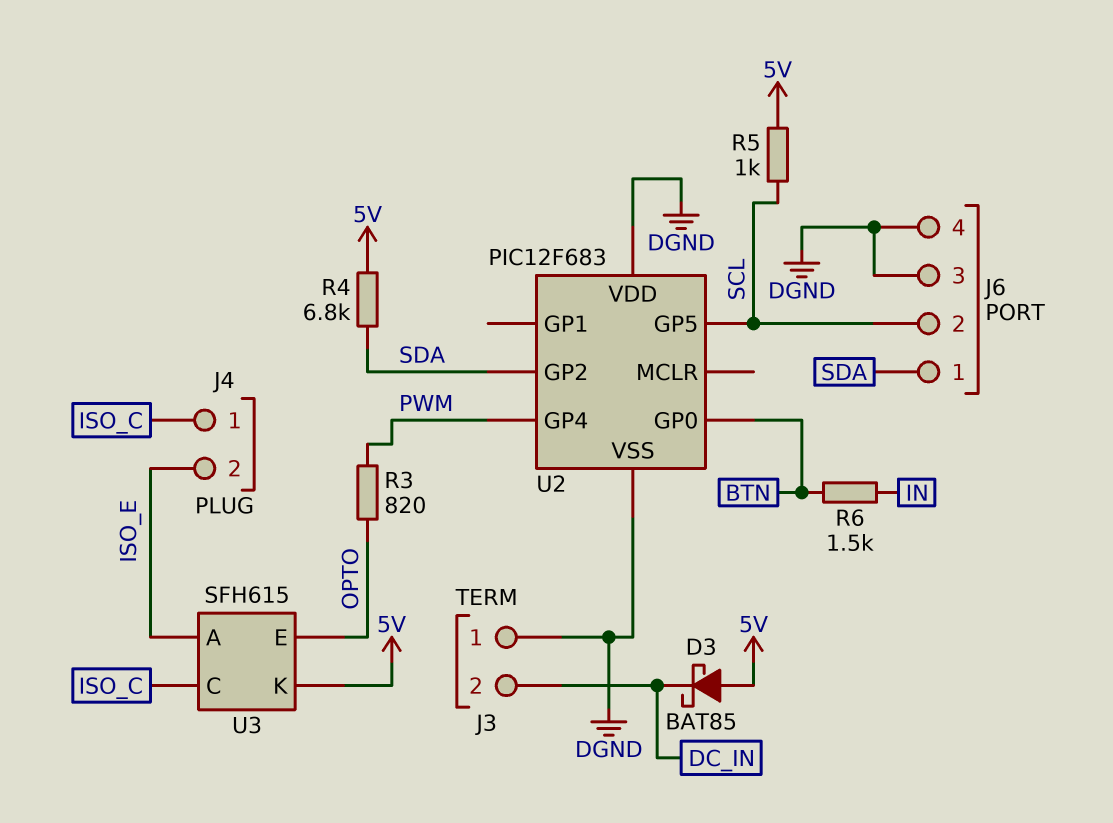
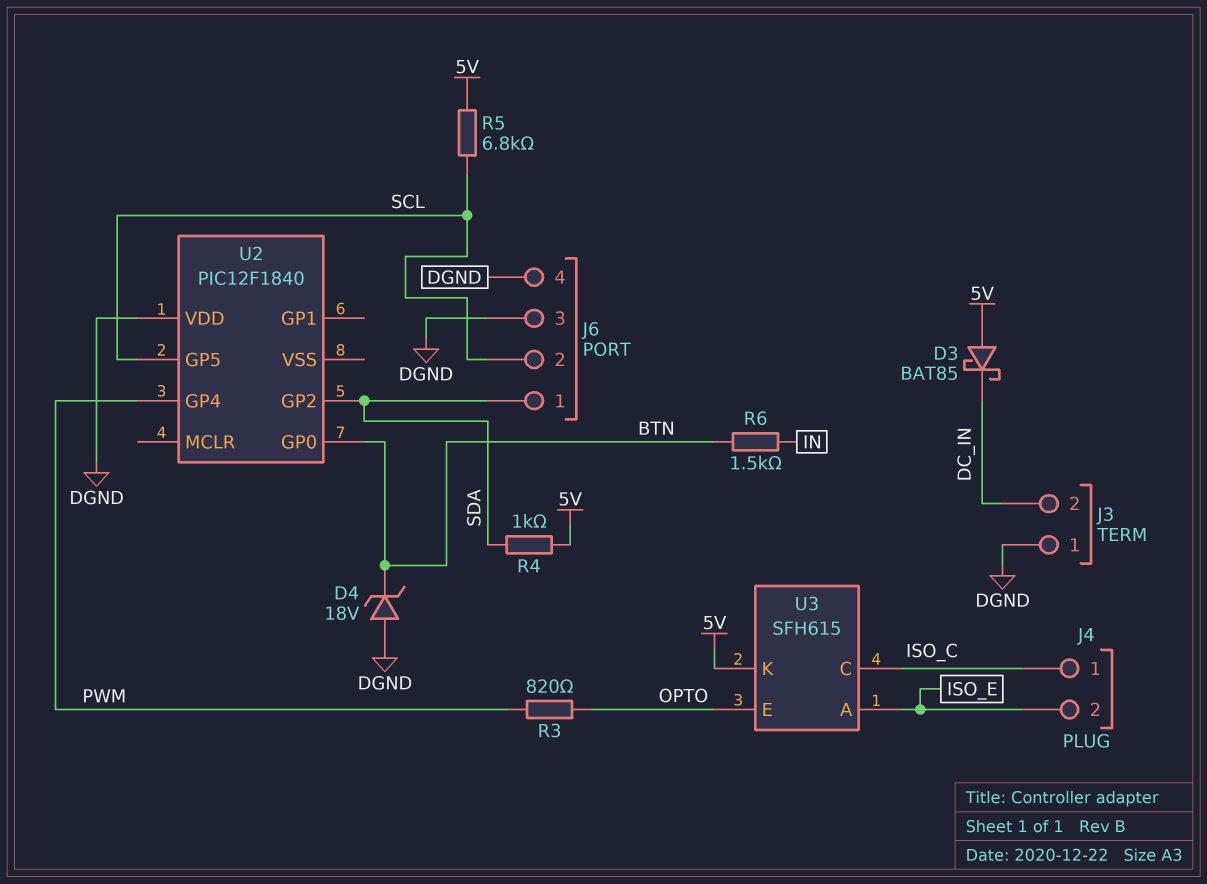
D4: none -> zener 18V (A DGND, K BTN)
R4: 6.8k (5V, SDA) -> 1k (5V, SDA)
R5: 1k (5V, SCL) -> 6.8k (5V, SCL)
U2: PIC12F683 -> PIC12F1840
U2 pin VSS: DGND -> none

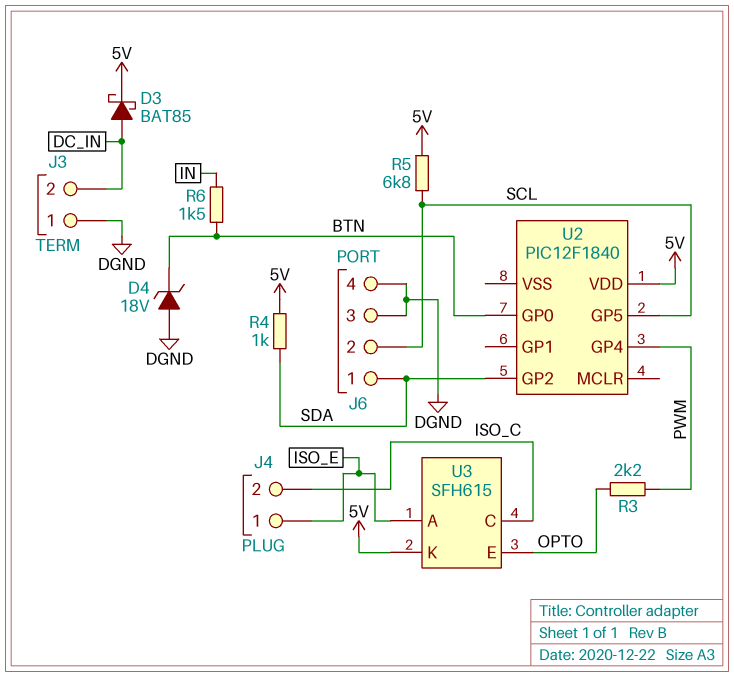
D3: schottky BAT85 (A 5V, K DC_IN) -> schottky BAT85 (A DC_IN, K 5V)
J4 pin 1: ISO_C -> ISO_E
J4 pin 2: ISO_E -> ISO_C
R3: 820 (OPTO, PWM) -> 2.2k (OPTO, PWM)
U2 pin VDD: DGND -> 5V

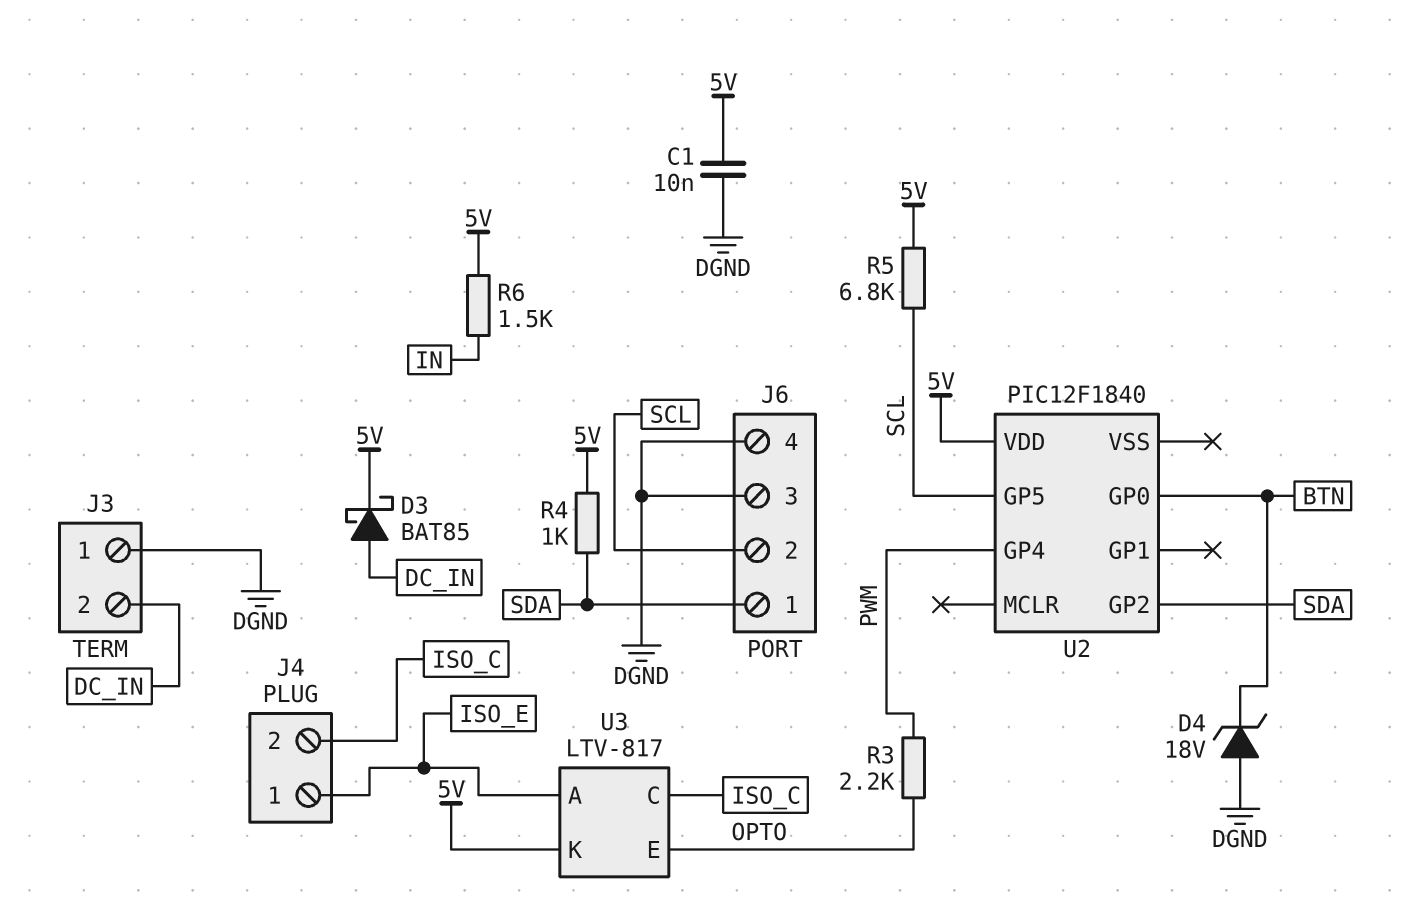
C1: none -> 10nF (5V, DGND)
R6: 1.5k (BTN, IN) -> 1.5k (5V, IN)
U3: SFH615 -> LTV-817

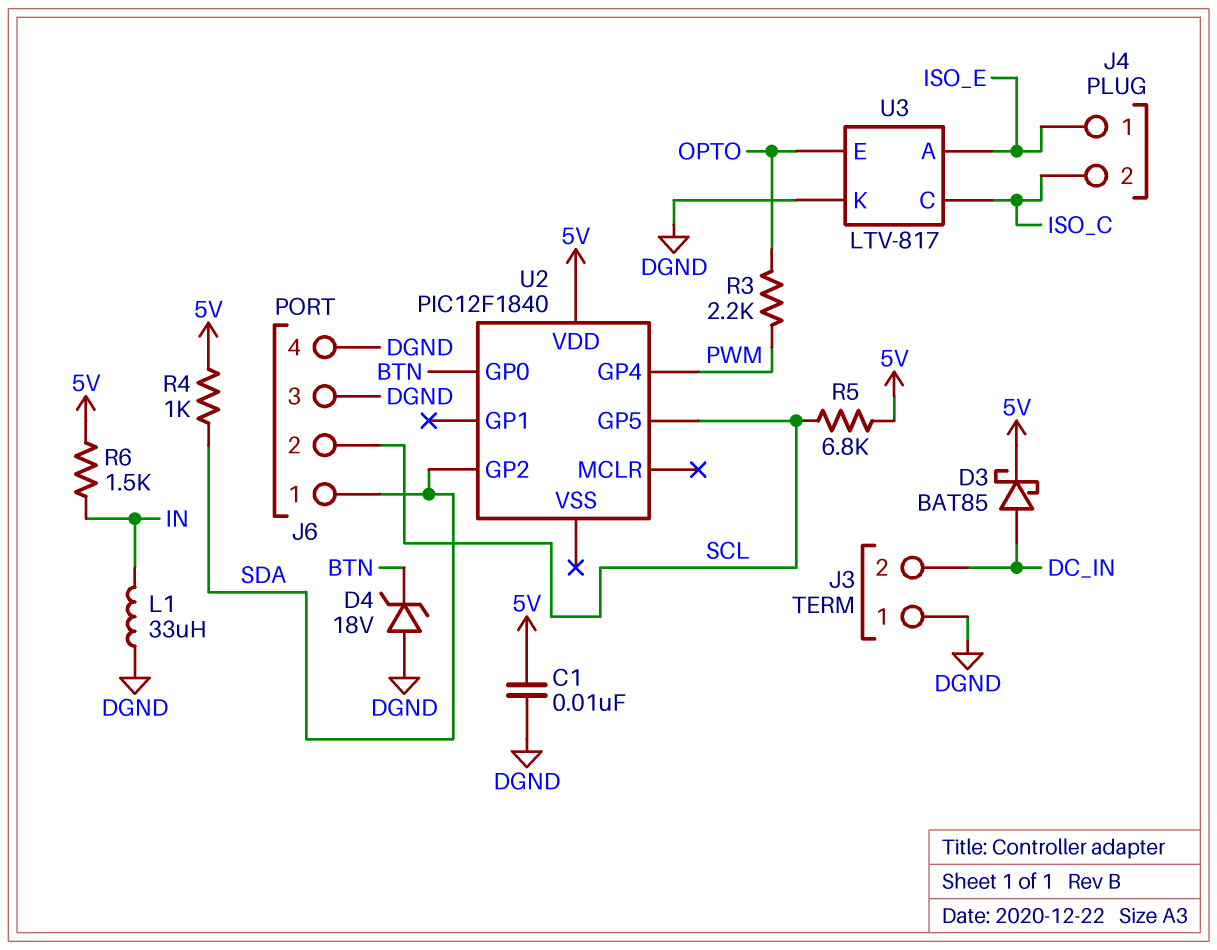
L1: none -> 33uH (DGND, IN)
U3 pin K: 5V -> DGND

